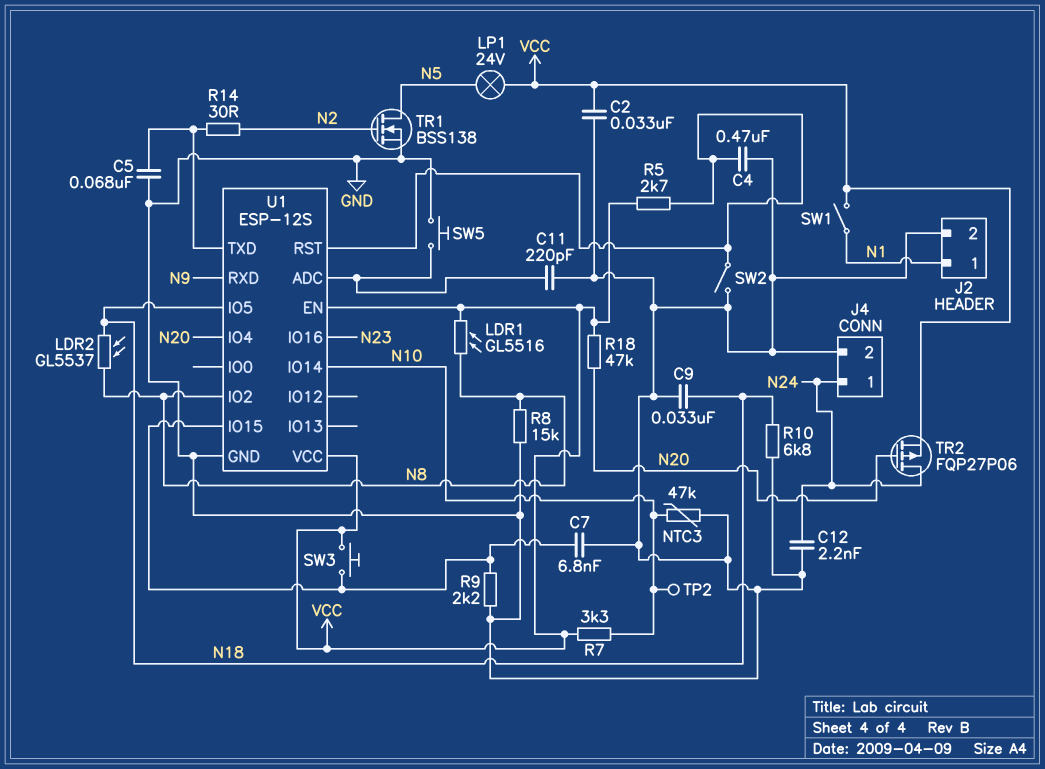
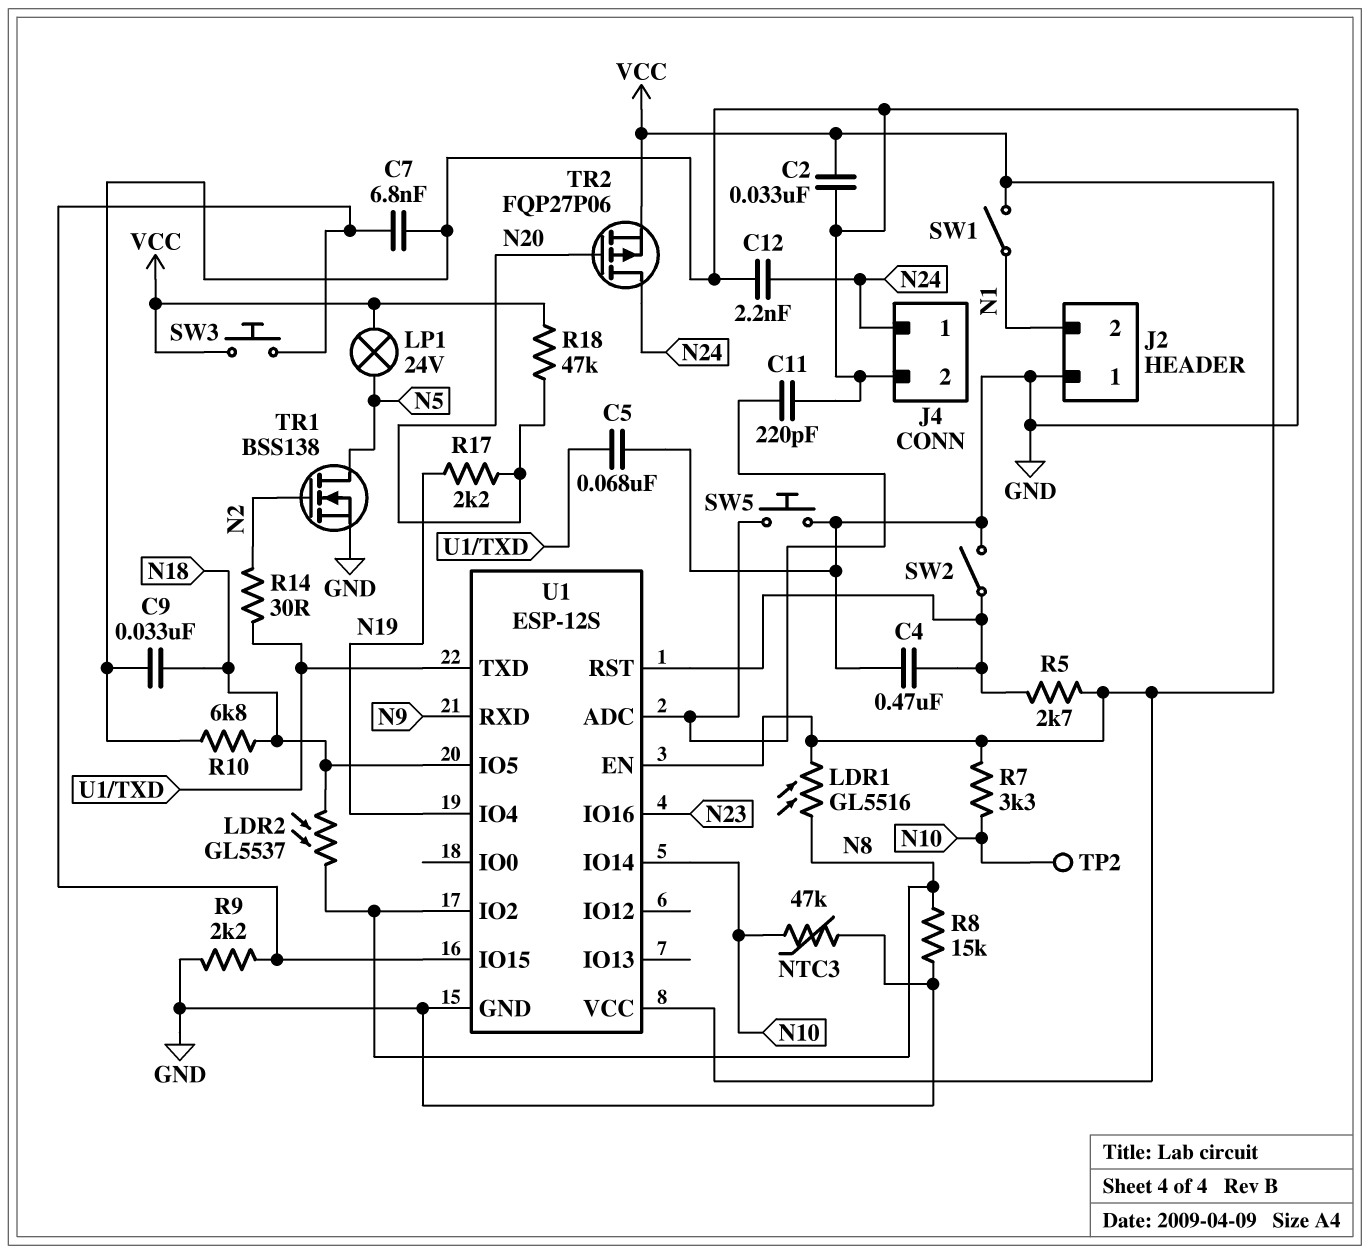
J2 pin 1: N1 -> GND
J2 pin 2: GND -> N1
R17: none -> 2.2k (N19, N20)
U1 pin IO4: N20 -> N19

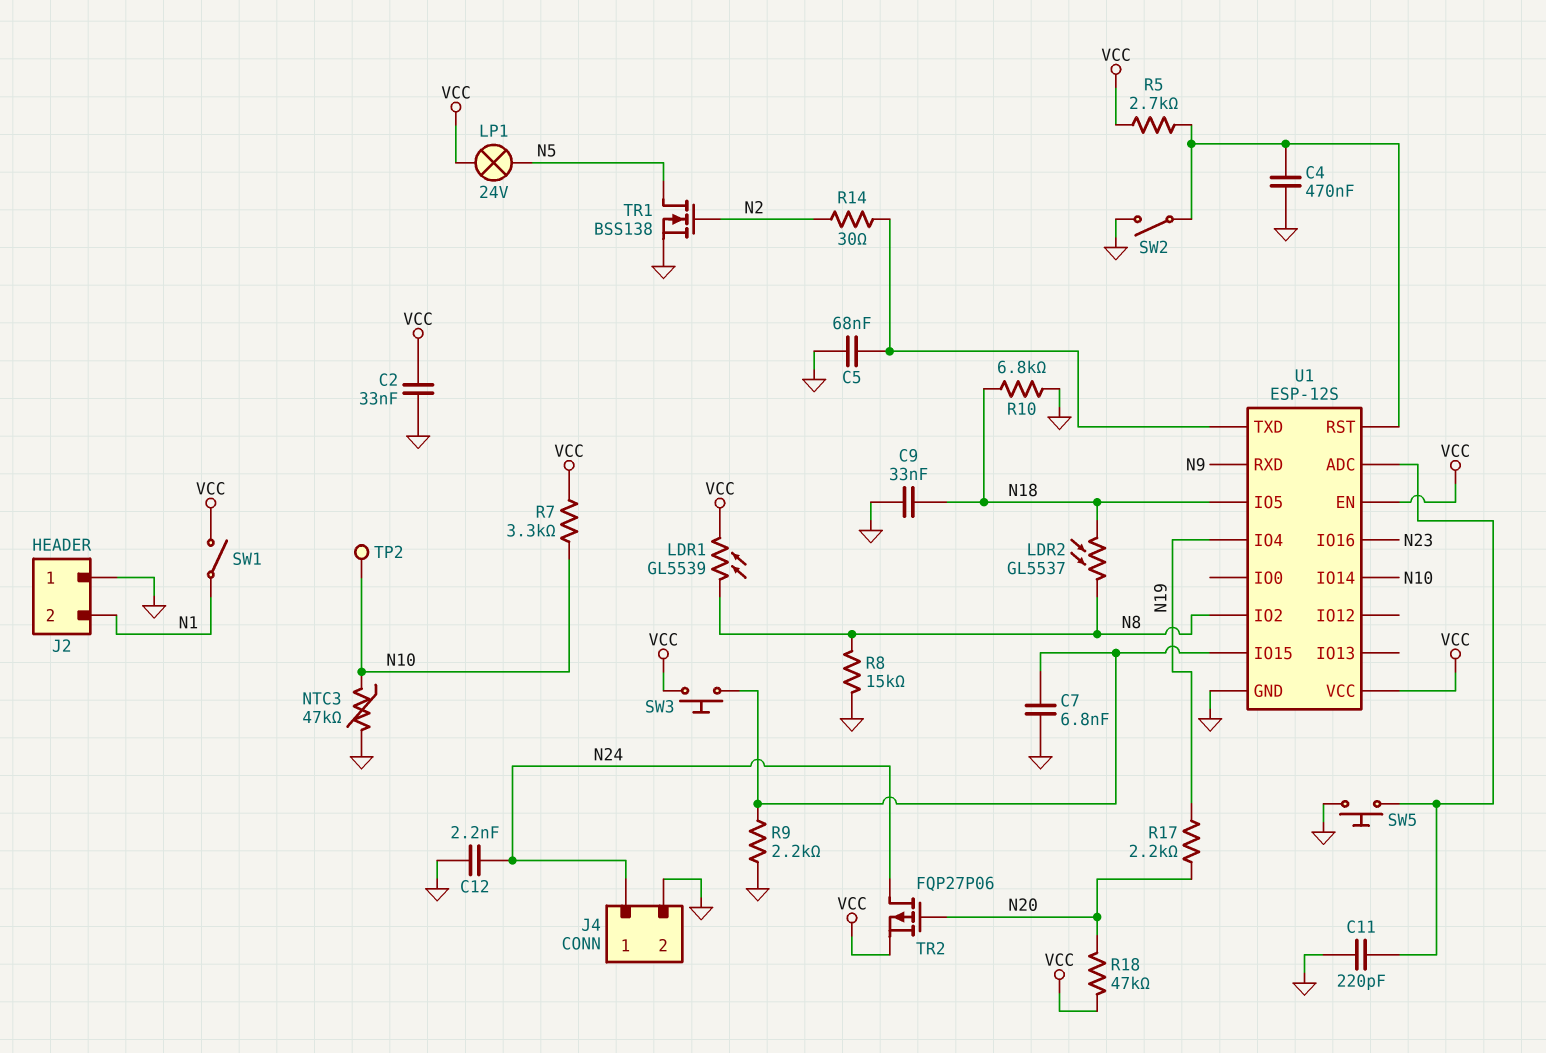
LDR1: GL5516 (N8, VCC) -> GL5539 (N8, VCC)

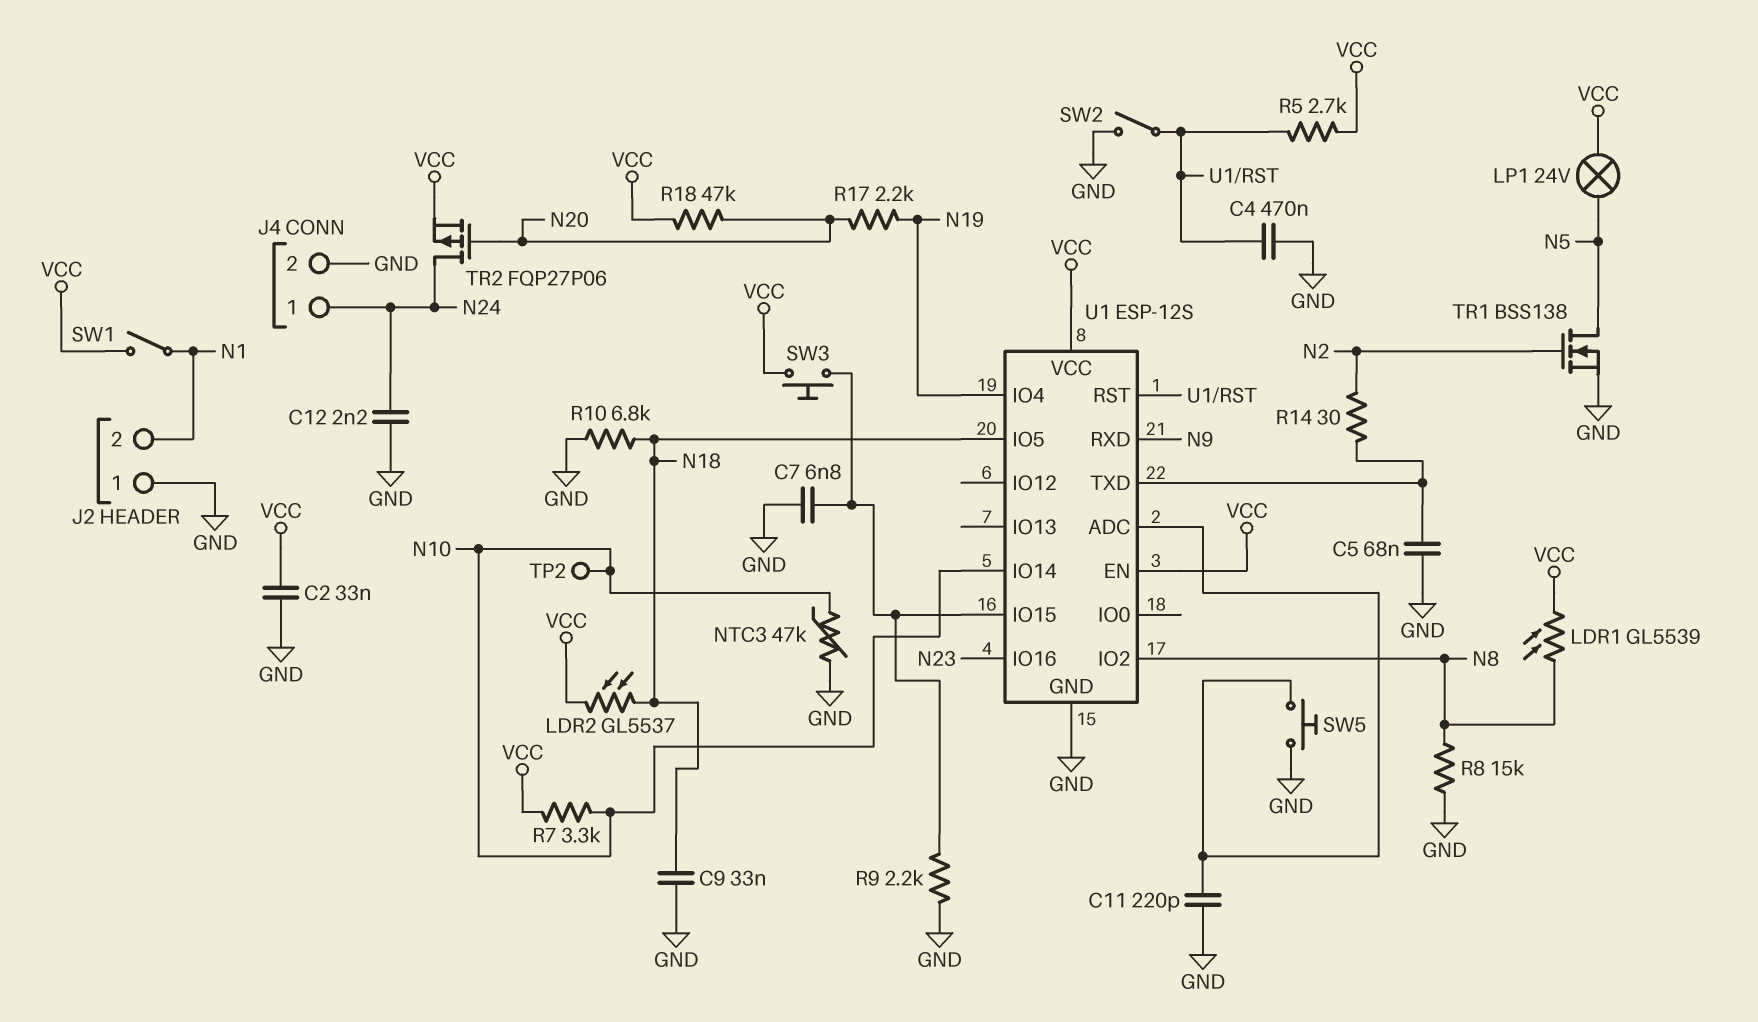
LDR2: GL5537 (N8, N18) -> GL5537 (N18, VCC)

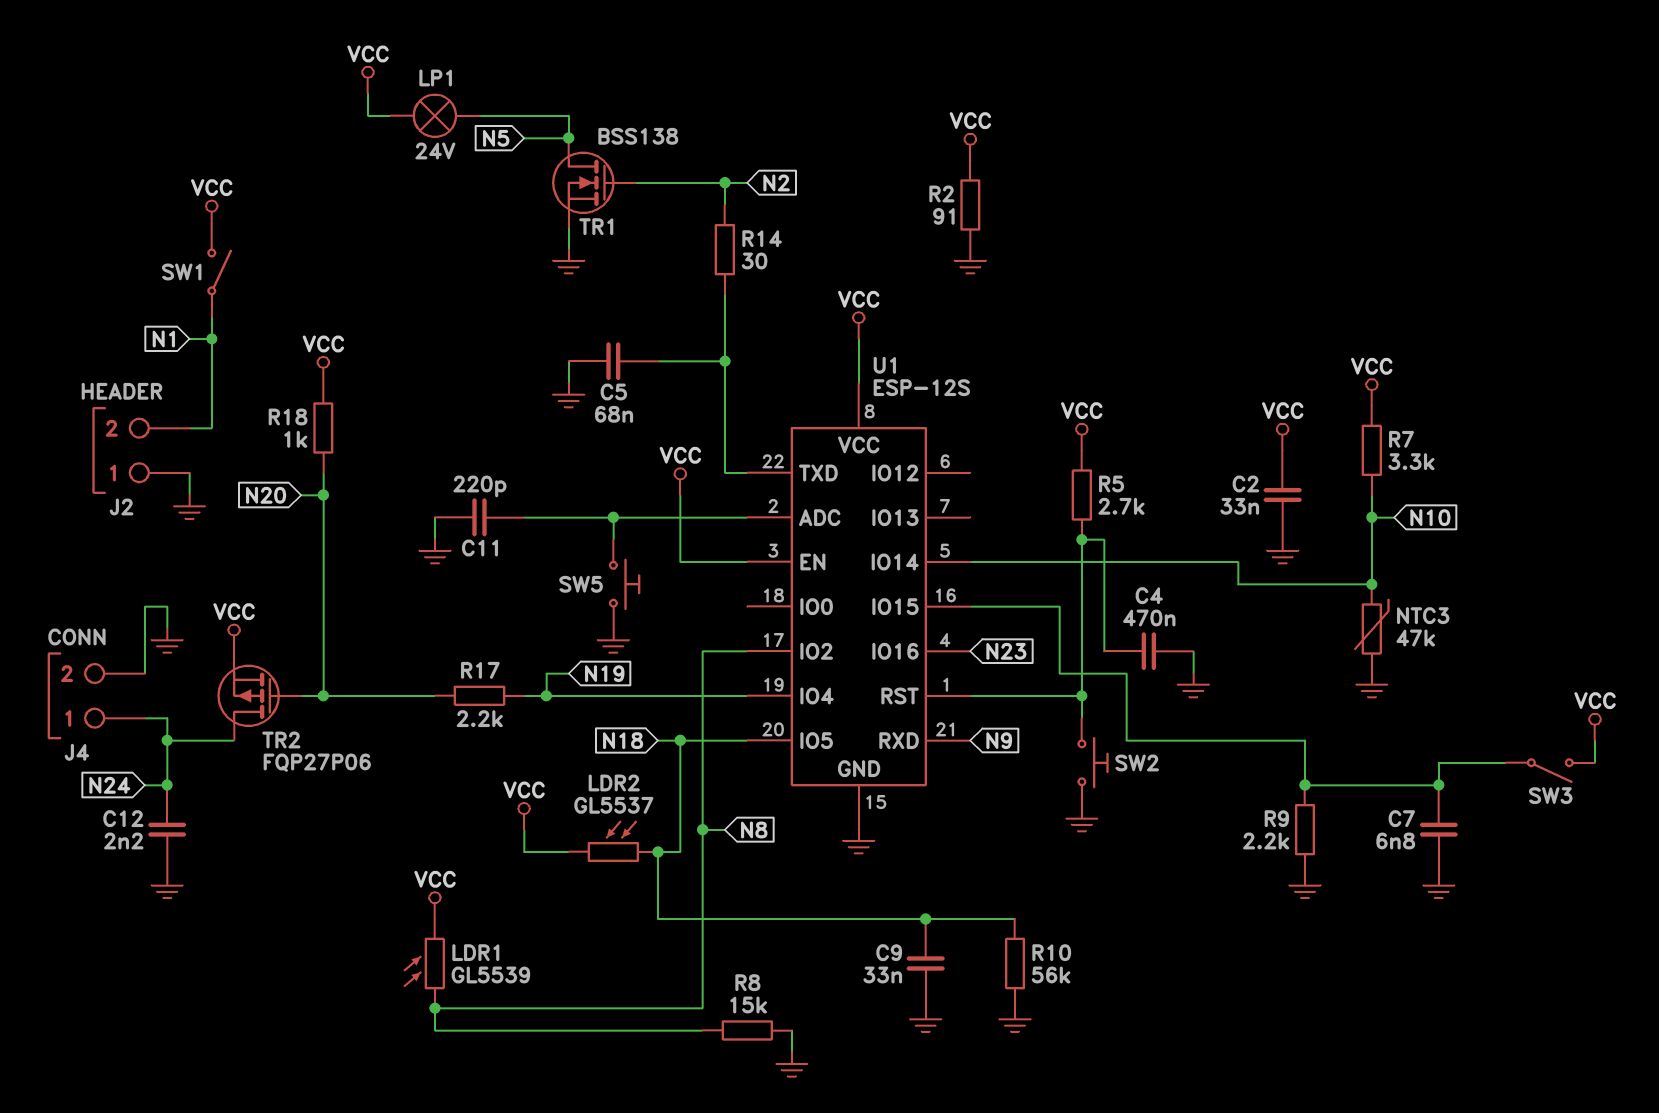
R2: none -> 91 (GND, VCC)
R10: 6.8k (GND, N18) -> 56k (GND, N18)
R18: 47k (N20, VCC) -> 1k (N20, VCC)
SW2: switch (GND, U1/RST) -> button (GND, U1/RST)
SW3: button (U1/IO15, VCC) -> switch (U1/IO15, VCC)
TP2: test point (N10) -> none

